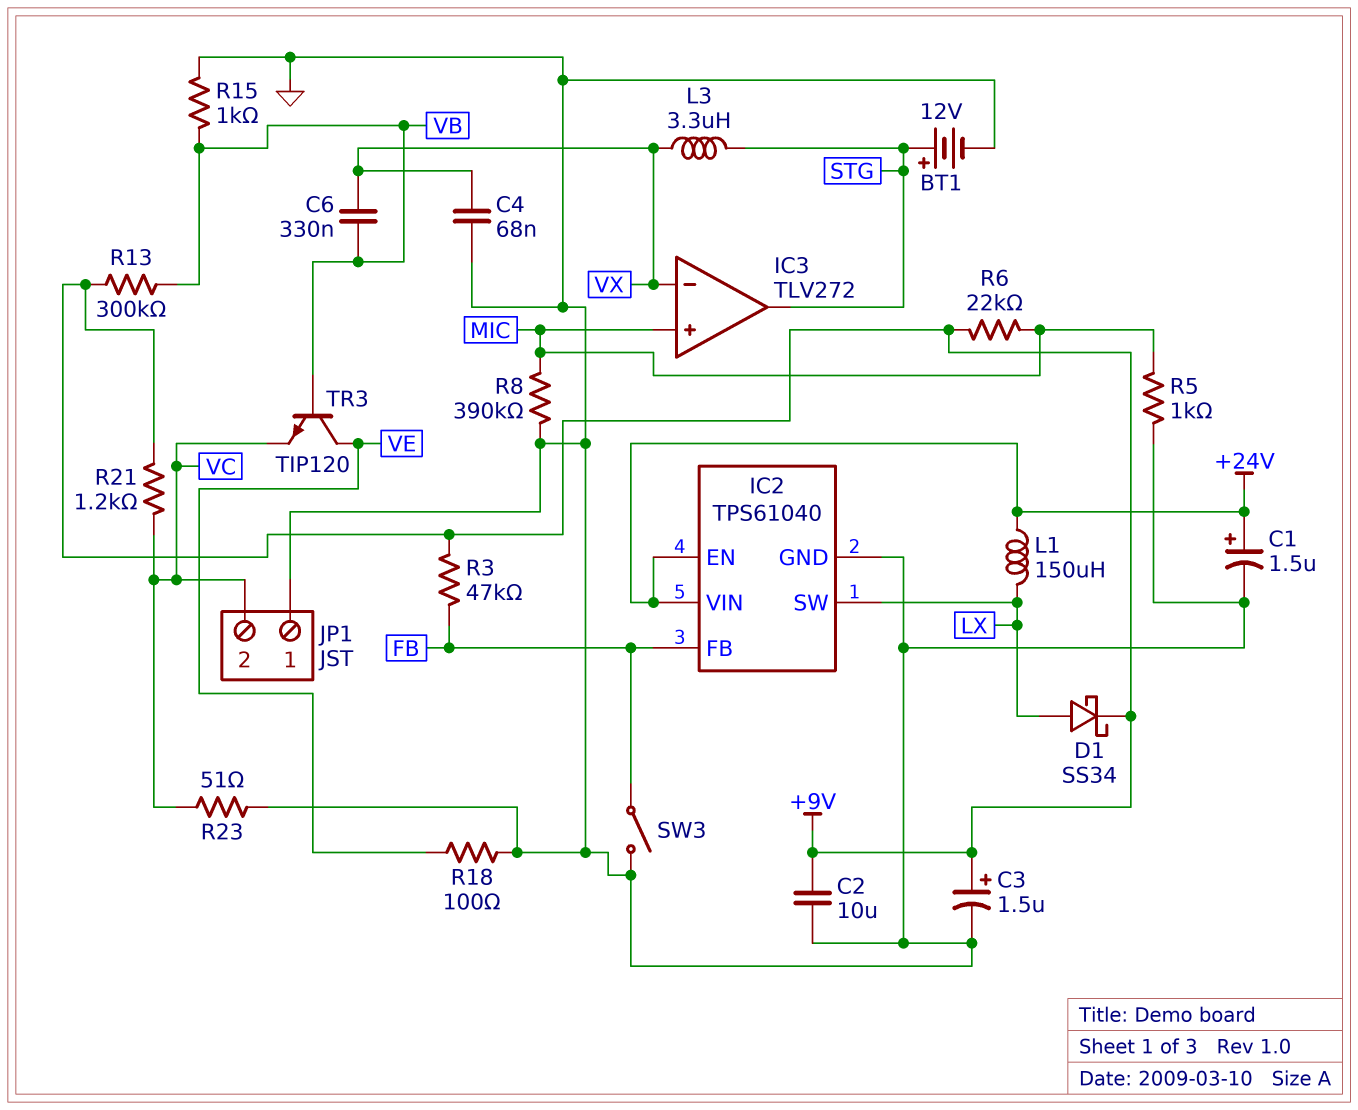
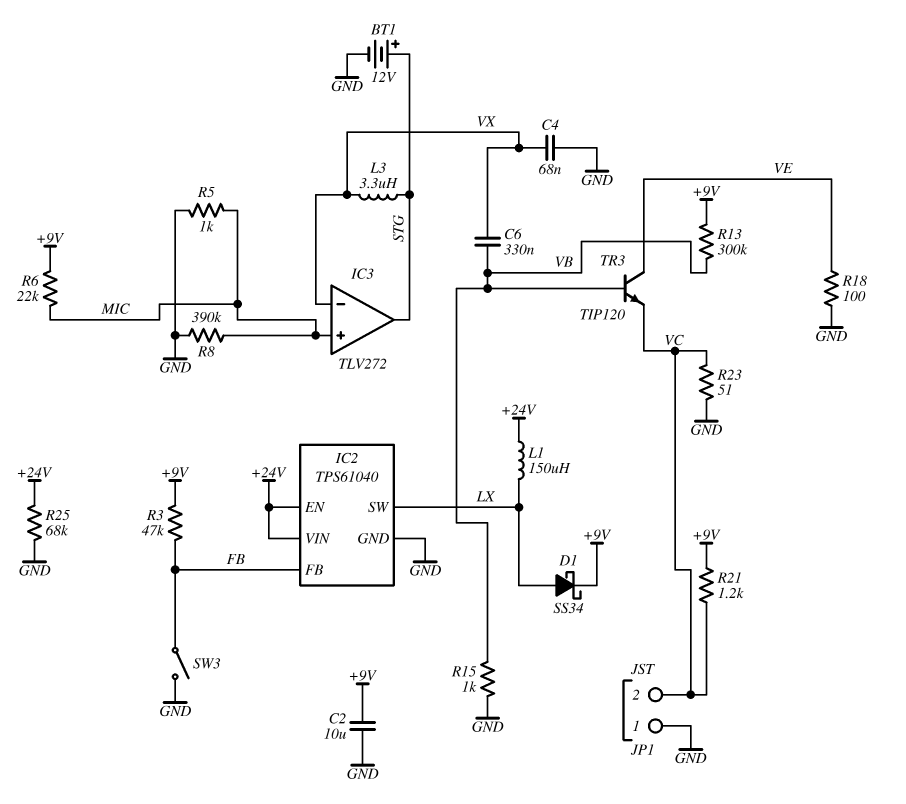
C1: 1.5uF (plus +24V, minus GND) -> none
C3: 1.5uF (plus +9V, minus GND) -> none
R25: none -> 68k (+24V, GND)

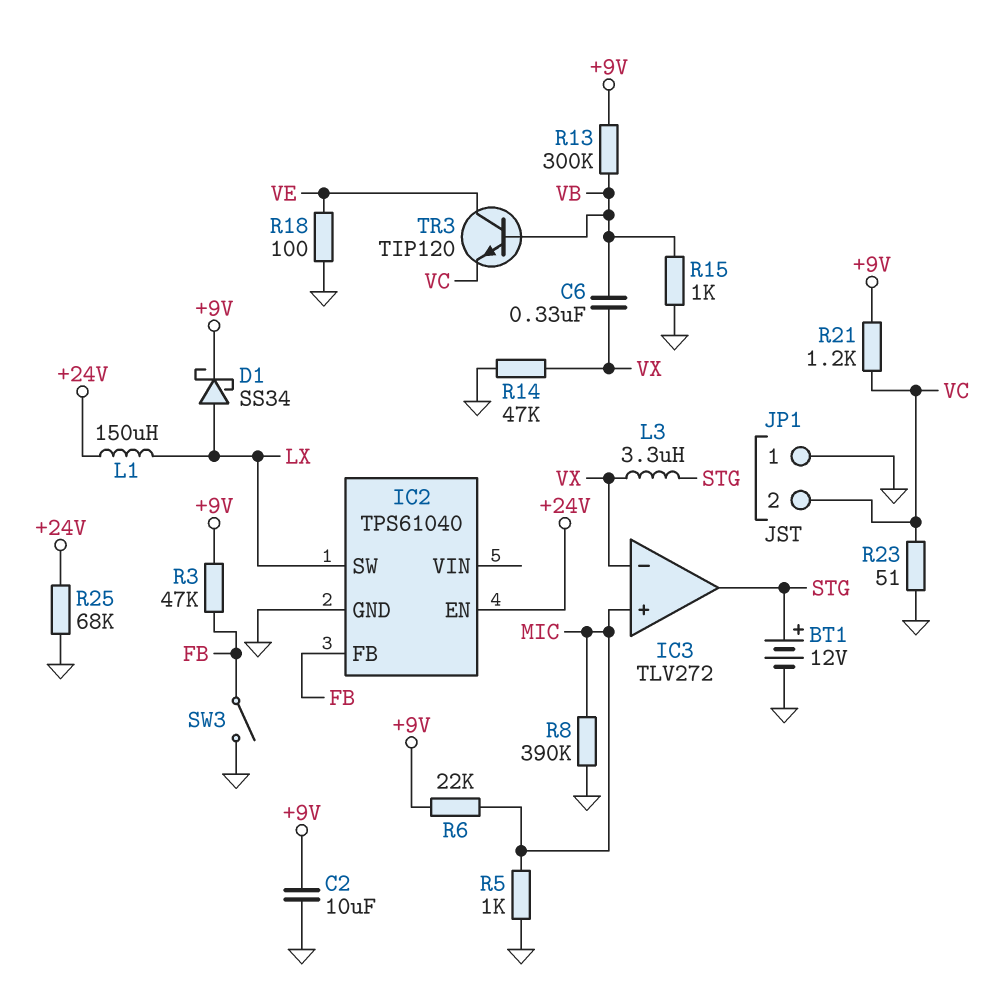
C4: 68nF (GND, VX) -> none
IC2 pin VIN: +24V -> none
R14: none -> 47k (GND, VX)

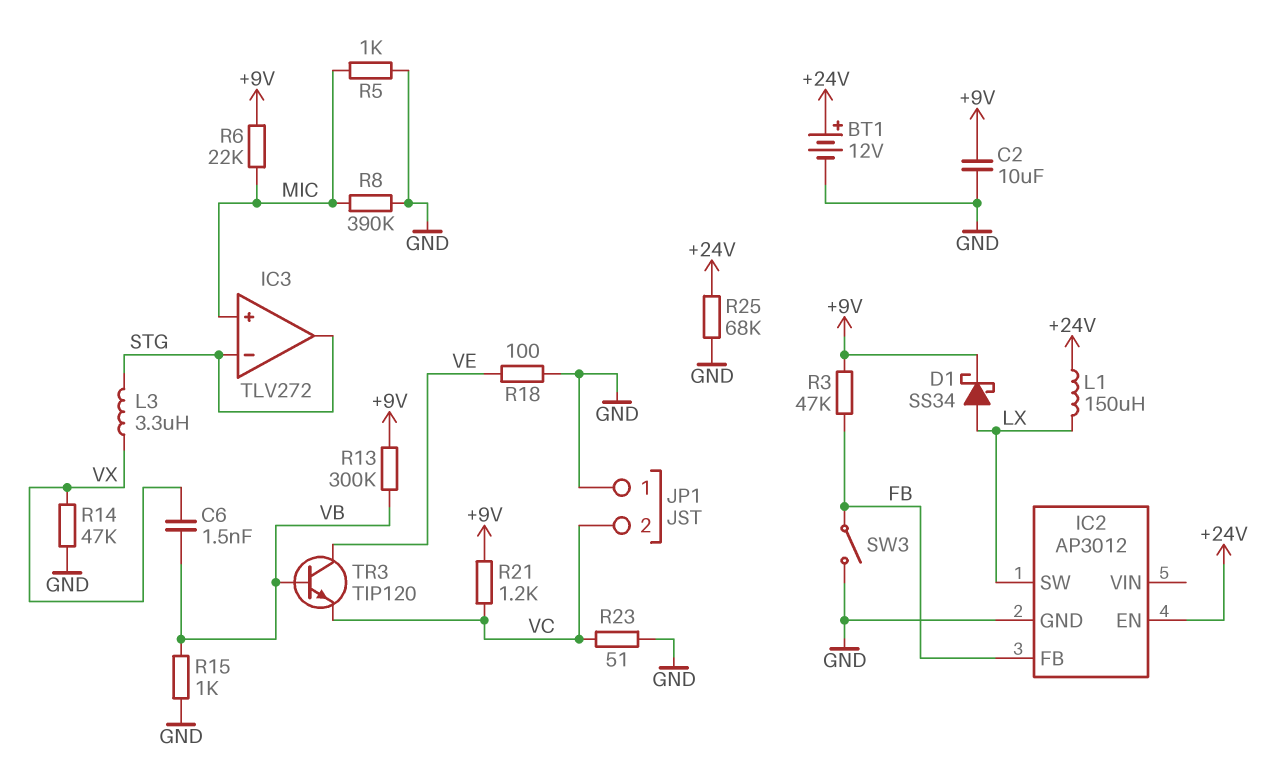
BT1: 12V (plus STG, minus GND) -> 12V (plus +24V, minus GND)
C6: 330nF (VB, VX) -> 1.5nF (VB, VX)
IC2: TPS61040 -> AP3012
IC3 pin in-: VX -> STG

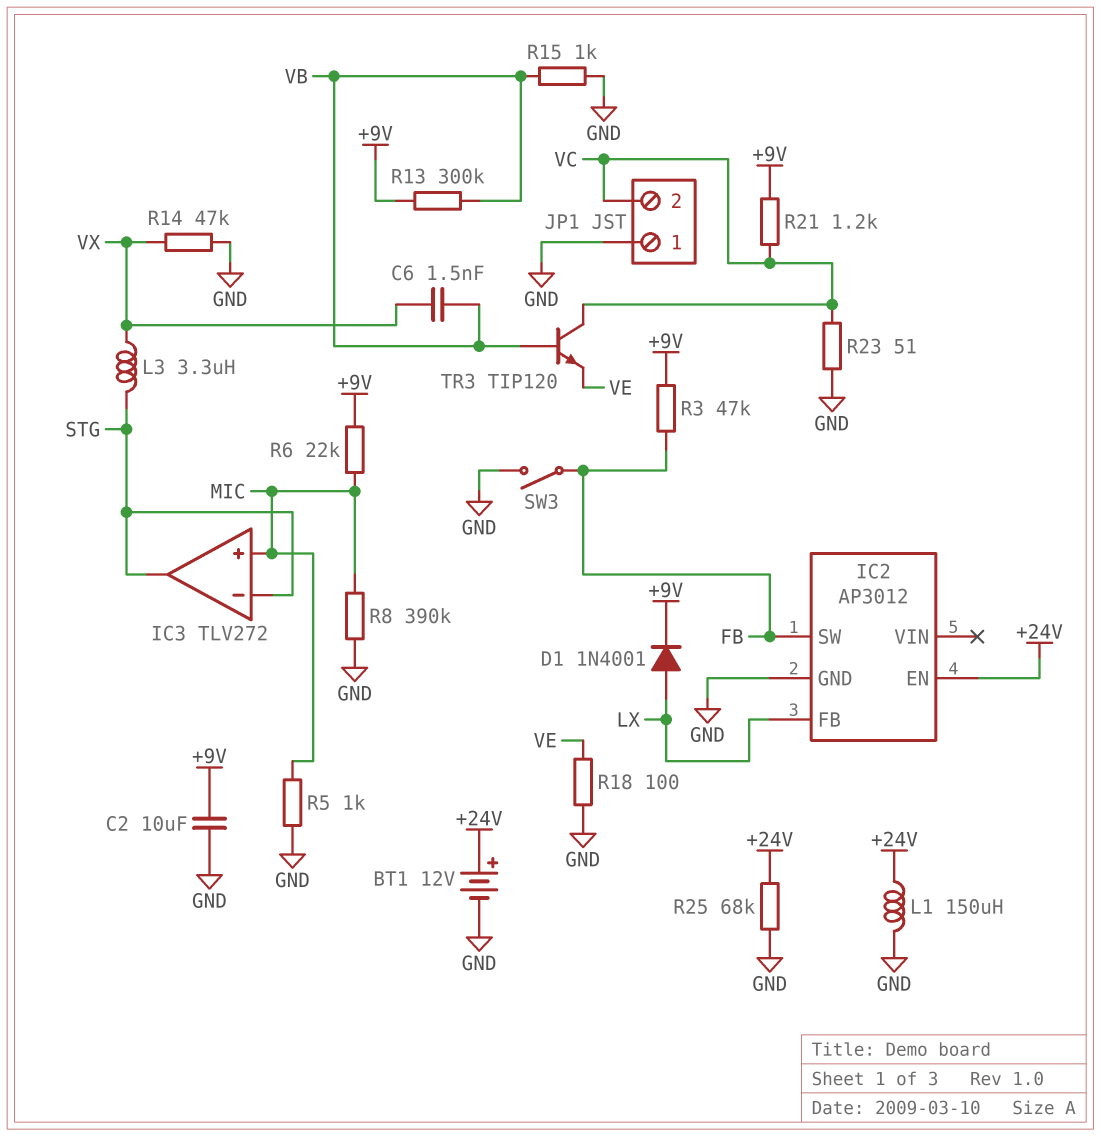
D1: schottky SS34 (A LX, K +9V) -> diode 1N4001 (A LX, K +9V)
IC2 pin FB: FB -> LX
IC2 pin SW: LX -> FB
L1: 150uH (+24V, LX) -> 150uH (+24V, GND)
TR3: NPN TIP120 (B VB, C VE, E VC) -> NPN TIP120 (B VB, C VC, E VE)

